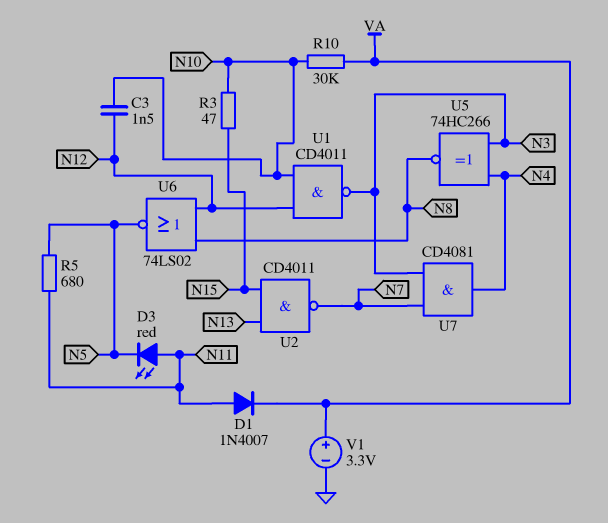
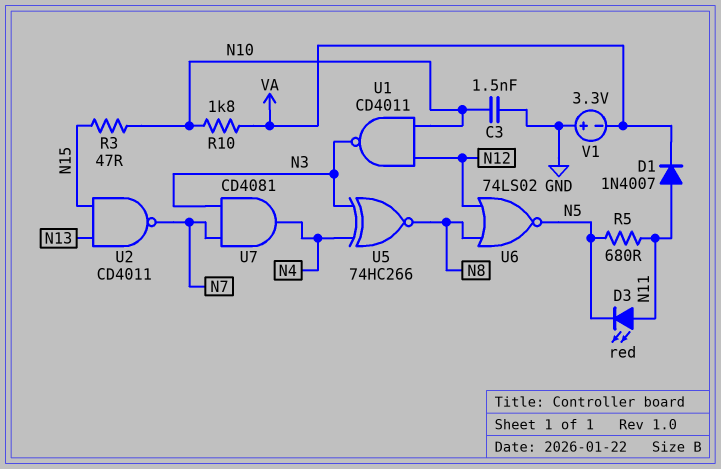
C3: 1.5nF (N10, N12) -> 1.5nF (GND, N10)
R10: 30k (N10, VA) -> 1.8k (N10, VA)
V1: 3.3V (plus VA, minus GND) -> 3.3V (plus GND, minus VA)

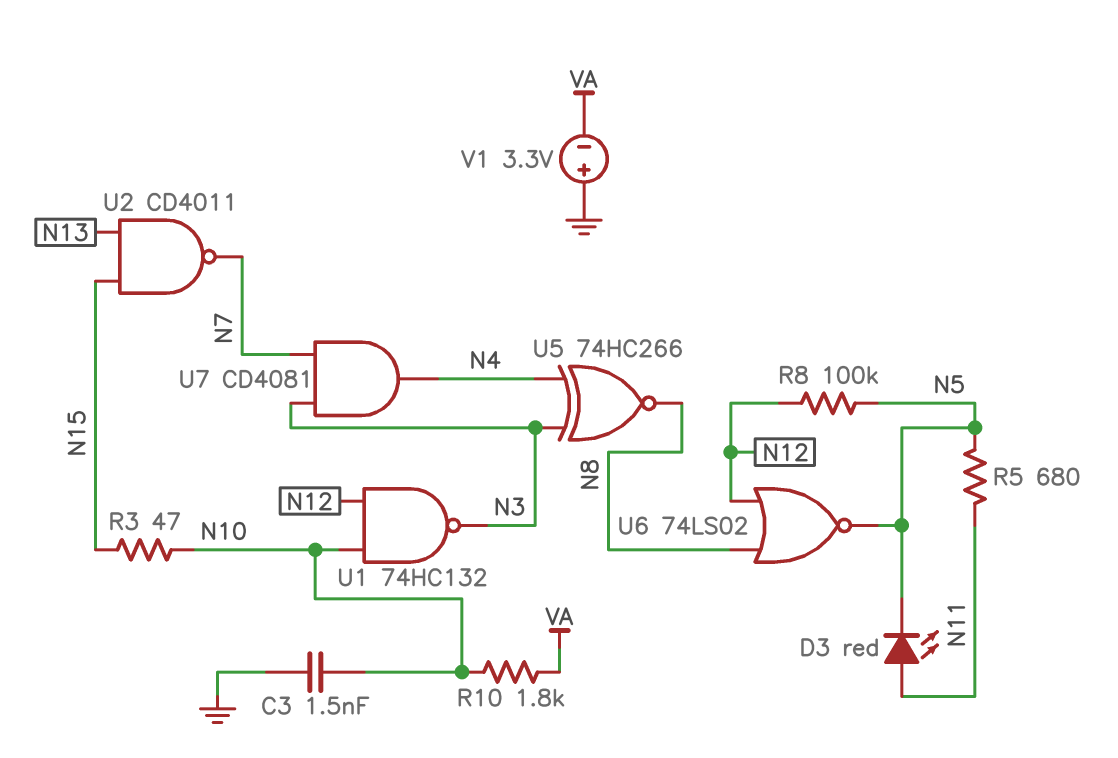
D1: diode 1N4007 (A N11, K VA) -> none
R8: none -> 100k (N5, N12)
U1: NAND CD4011 (in N10, in N12, out N3) -> NAND 74HC132 (in N10, in N12, out N3)

